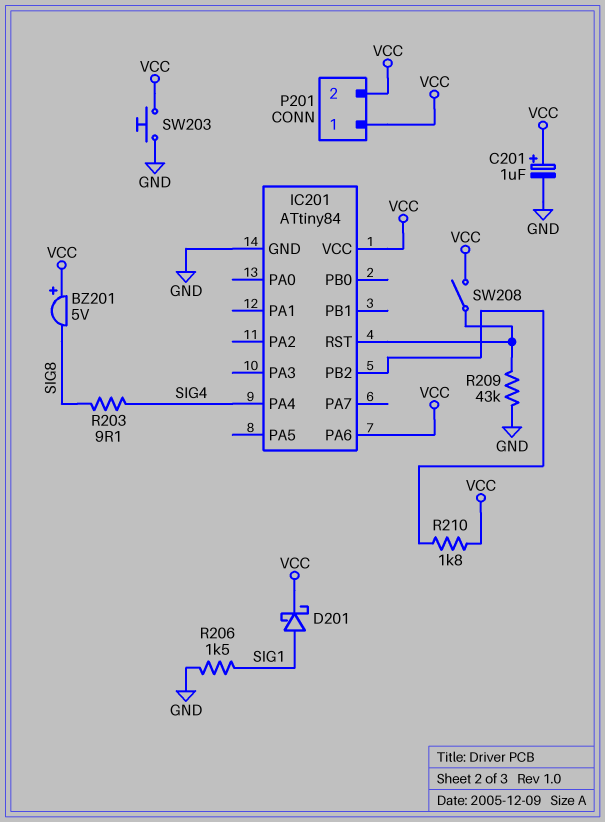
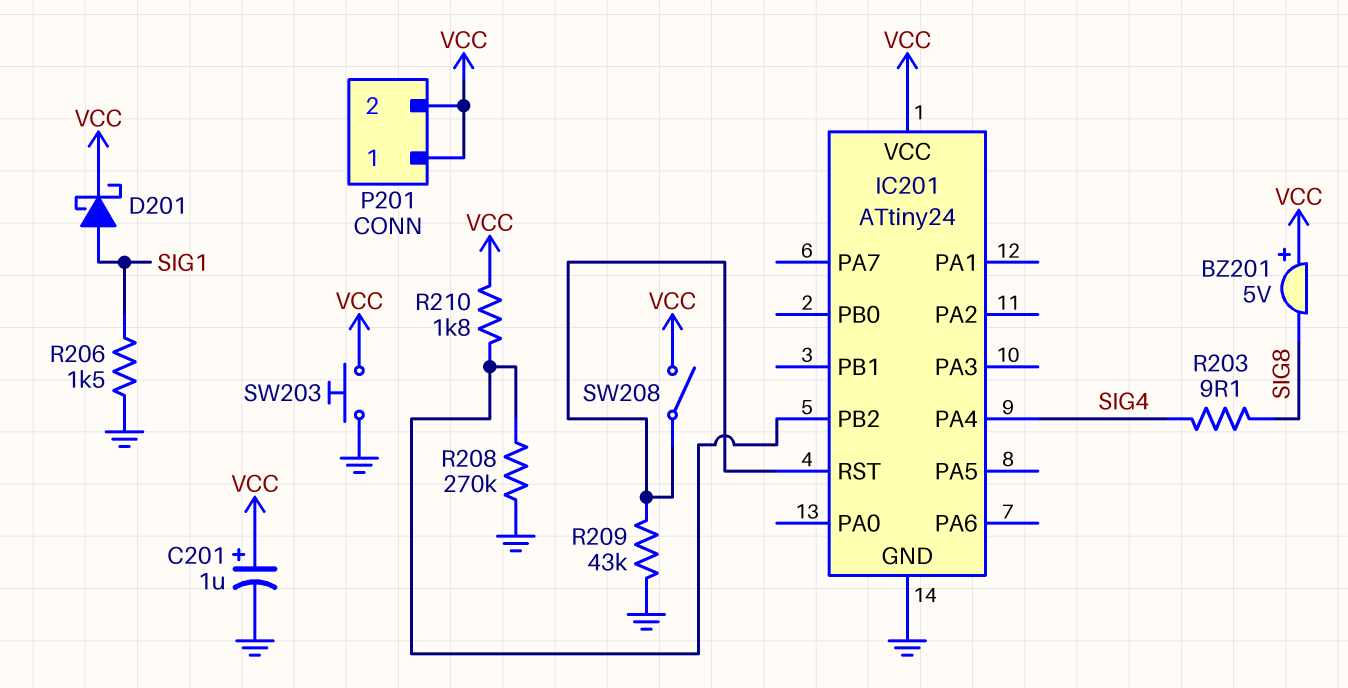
IC201: ATtiny84 -> ATtiny24
IC201 pin PA6: VCC -> none
R208: none -> 270k (GND, IC201/PB2)

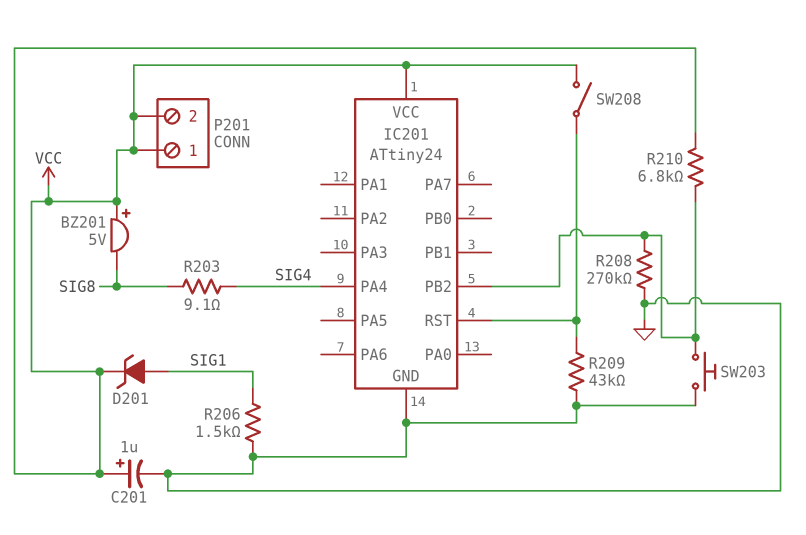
D201: schottky (A SIG1, K VCC) -> zener (A SIG1, K VCC)
R210: 1.8k (IC201/PB2, VCC) -> 6.8k (IC201/PB2, VCC)
SW203: button (GND, VCC) -> button (GND, IC201/PB2)

